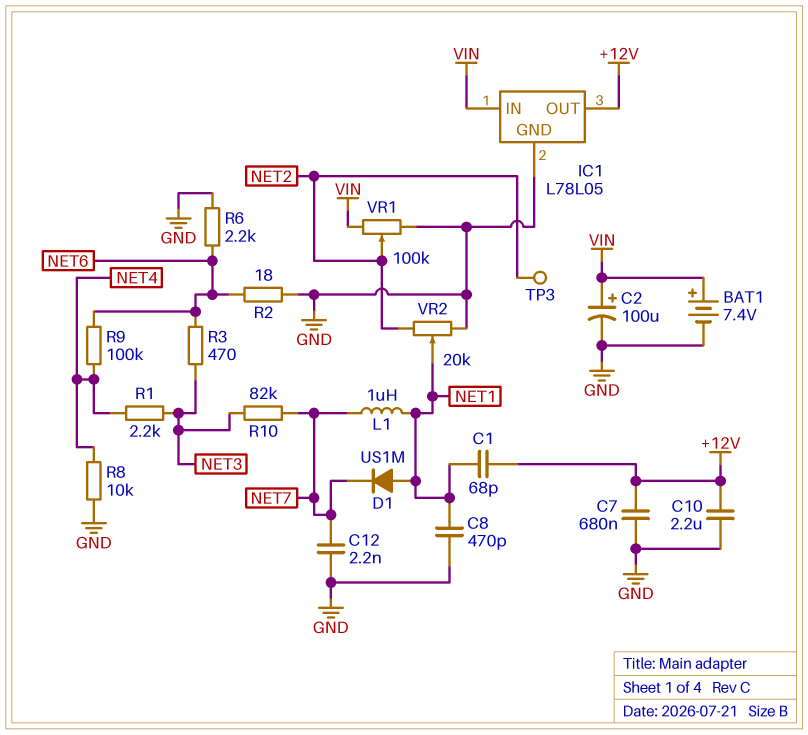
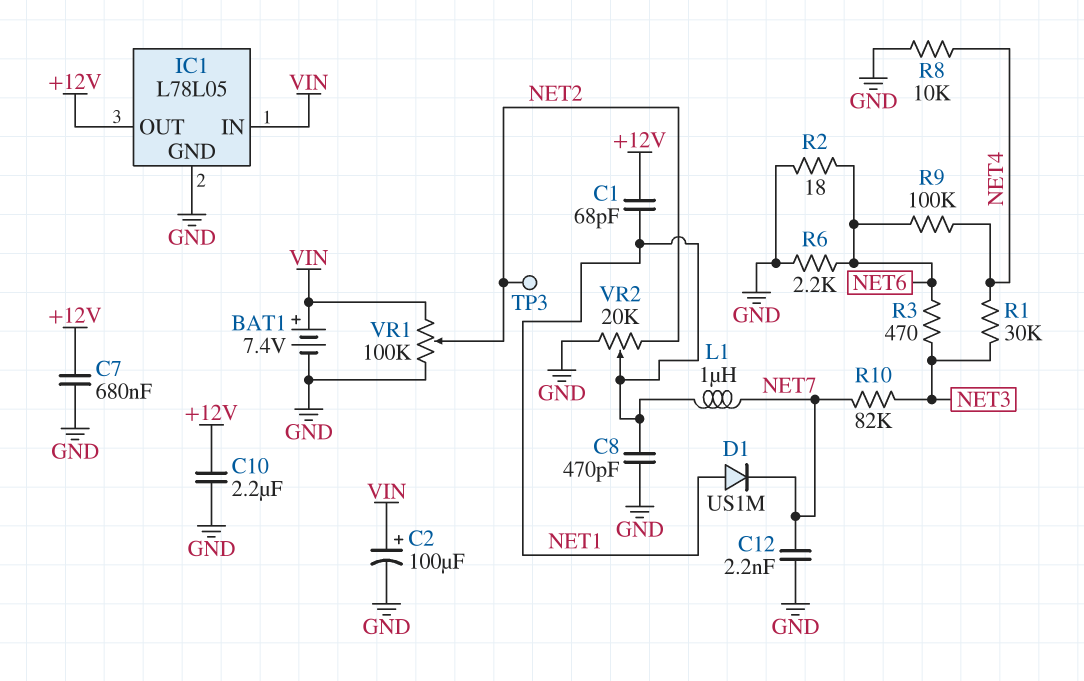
R1: 2.2k (NET3, NET4) -> 30k (NET3, NET4)

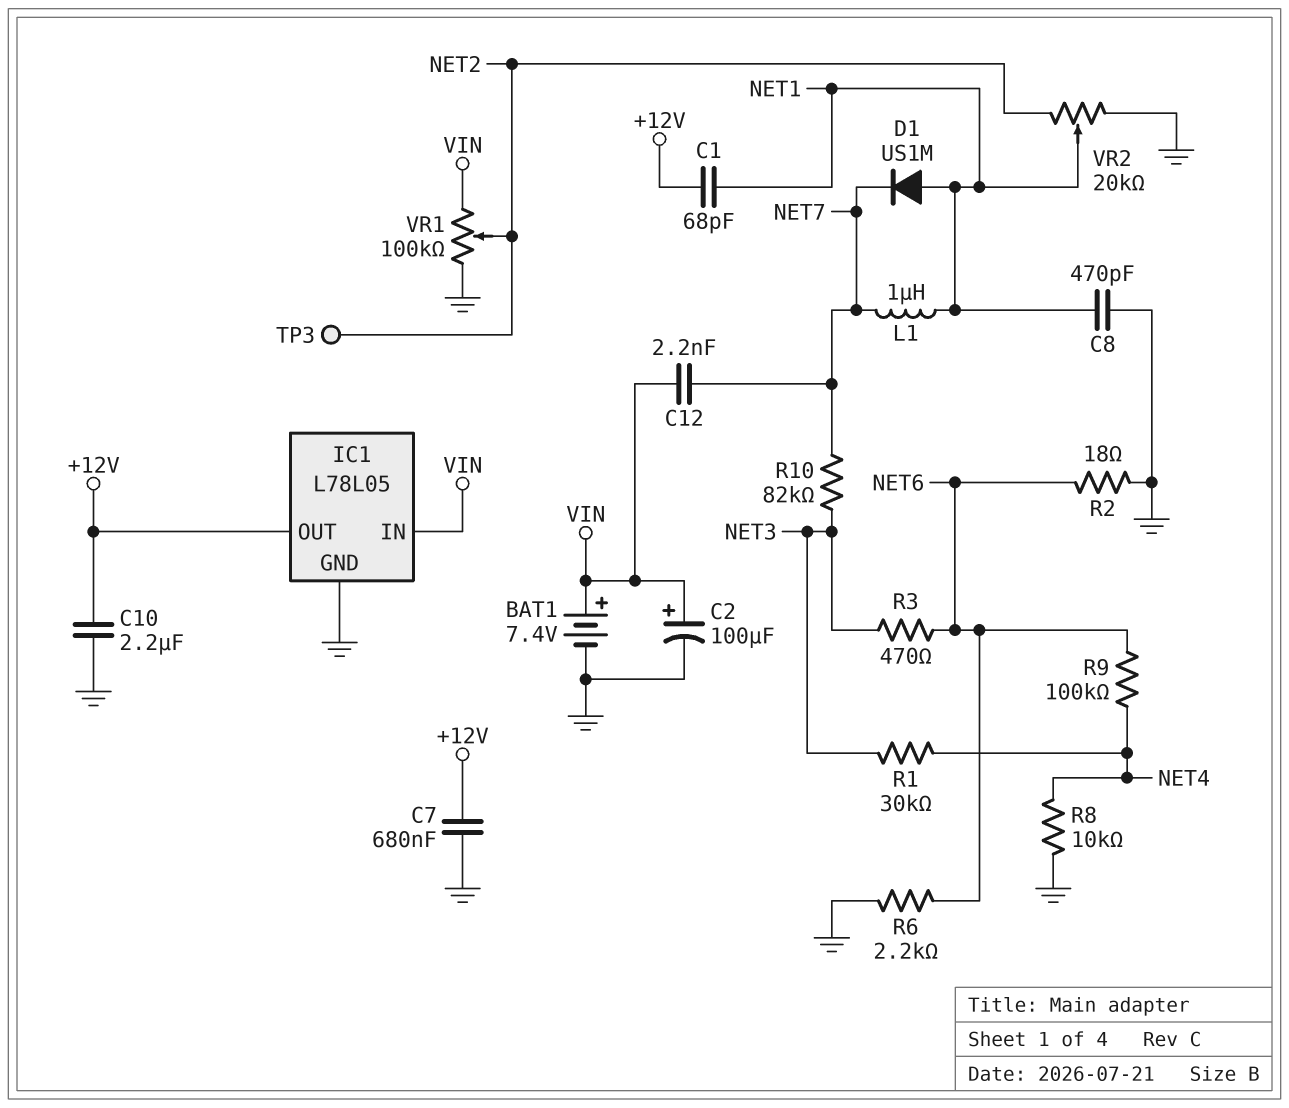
C12: 2.2nF (GND, NET7) -> 2.2nF (NET7, VIN)

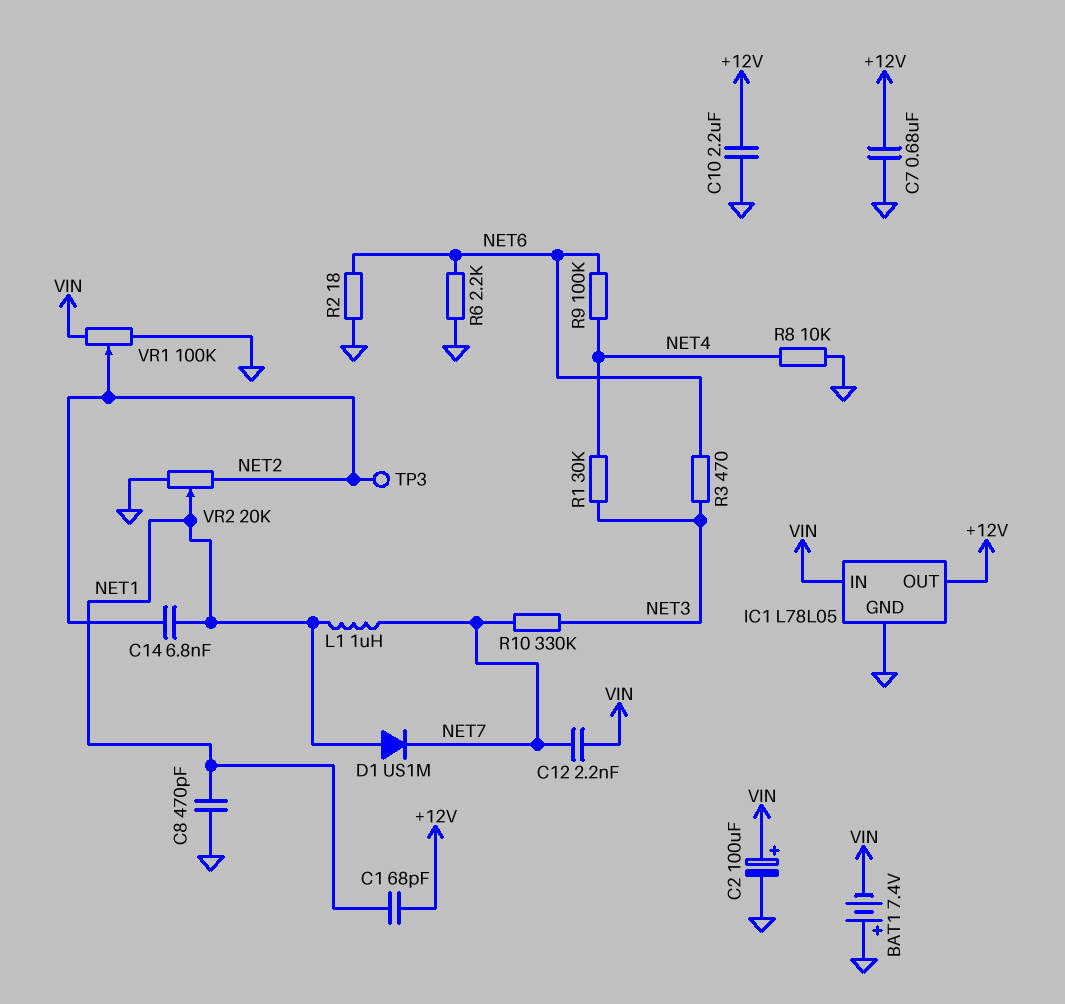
BAT1: 7.4V (plus VIN, minus GND) -> 7.4V (plus GND, minus VIN)
C14: none -> 6.8nF (NET1, NET2)
R10: 82k (NET3, NET7) -> 330k (NET3, NET7)

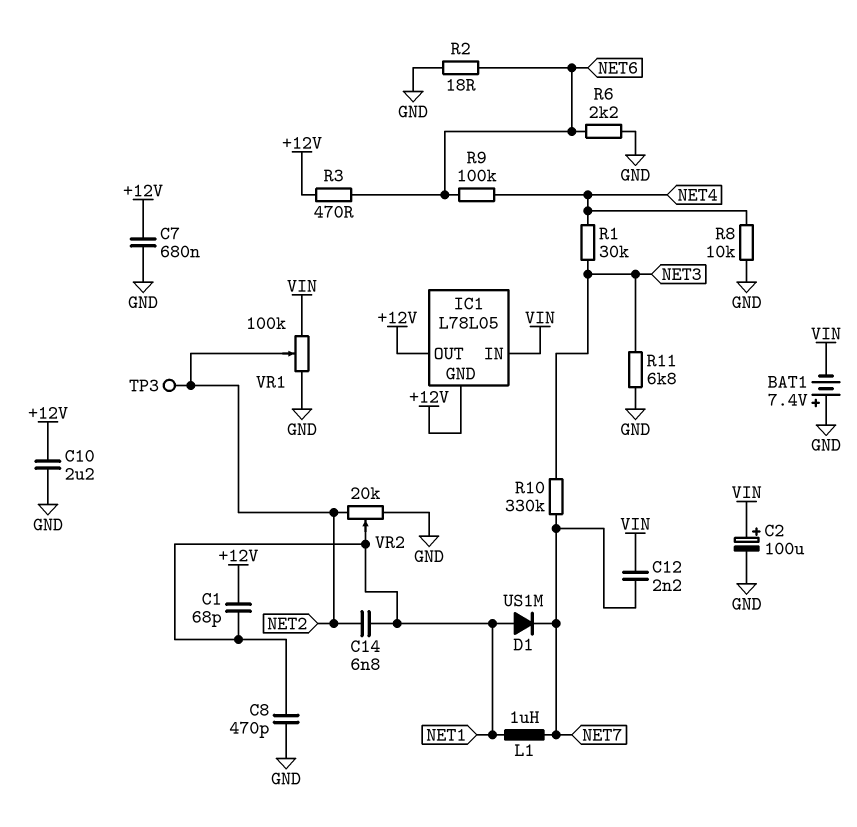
IC1 pin GND: GND -> +12V
R3: 470 (NET3, NET6) -> 470 (+12V, NET6)
R11: none -> 6.8k (GND, NET3)

